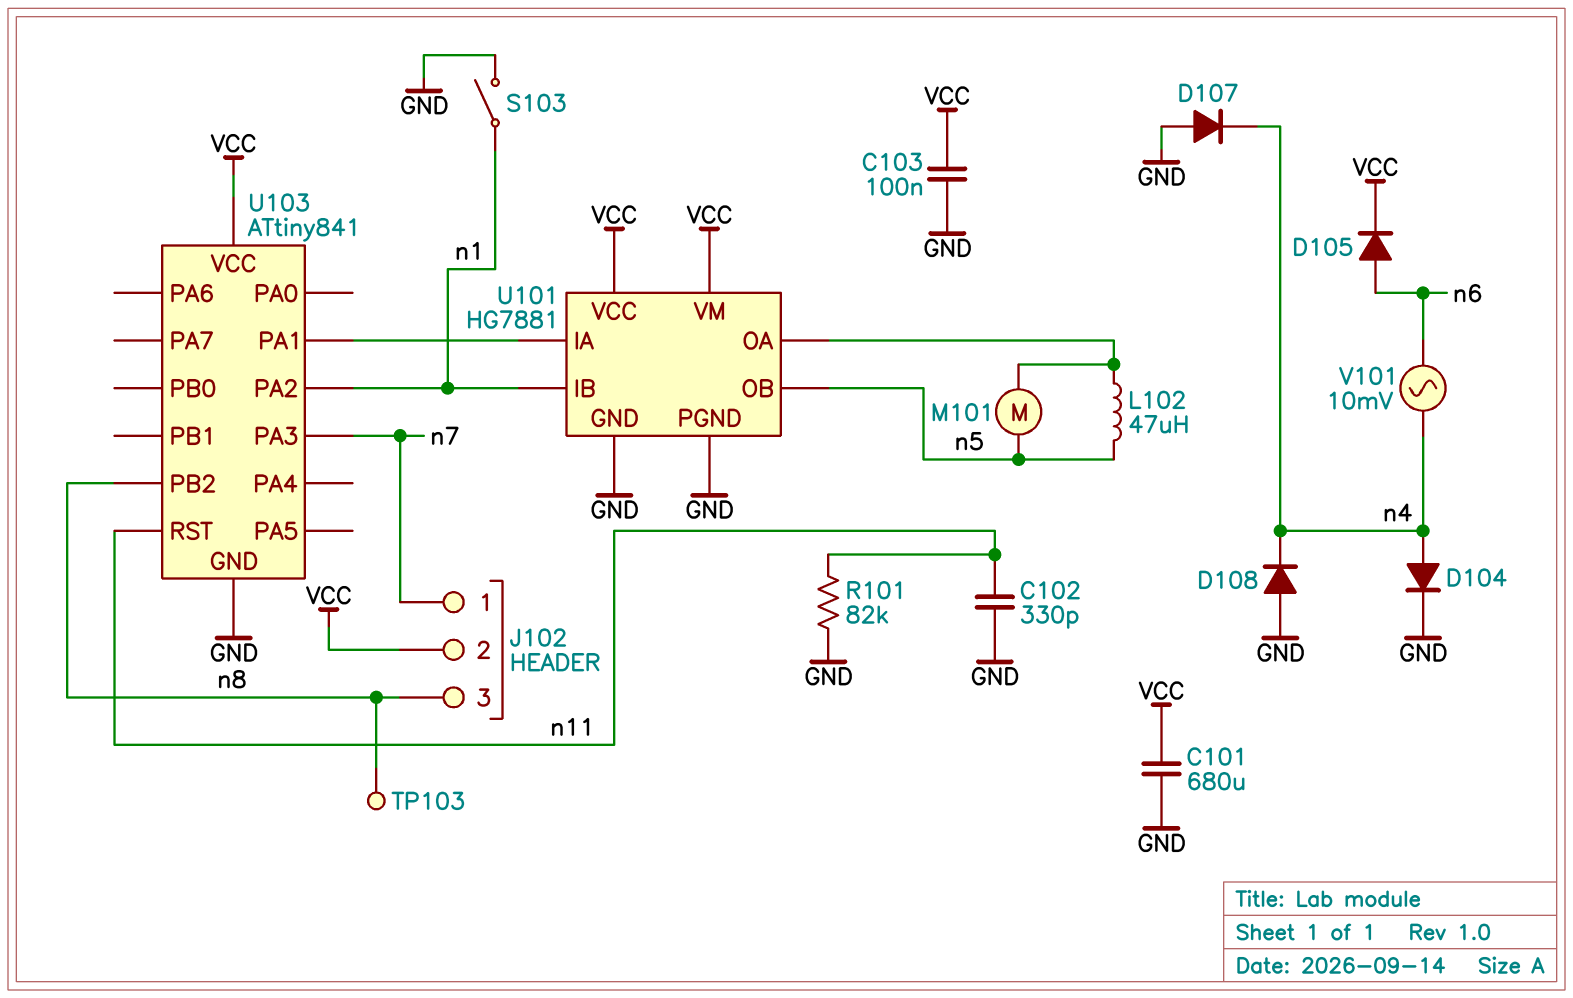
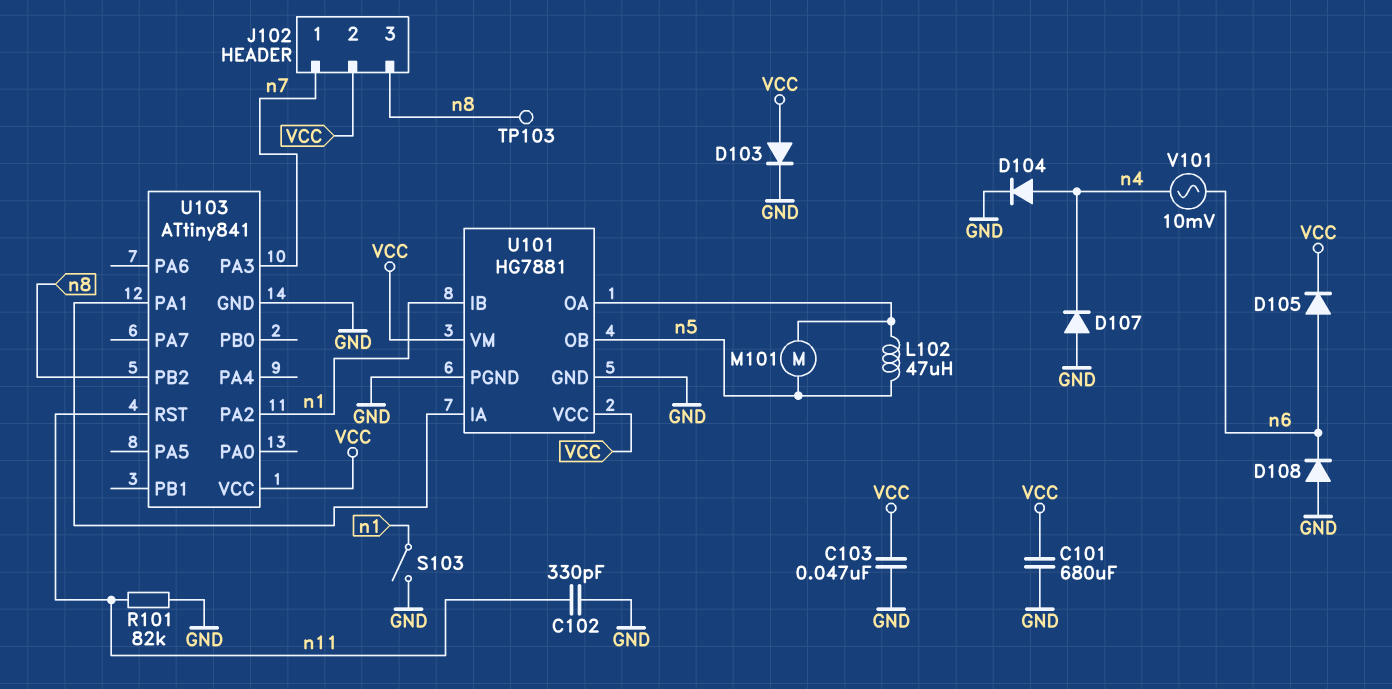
C103: 100nF (GND, VCC) -> 47nF (GND, VCC)
D103: none -> diode (A VCC, K GND)
D108: diode (A GND, K n4) -> diode (A GND, K n6)

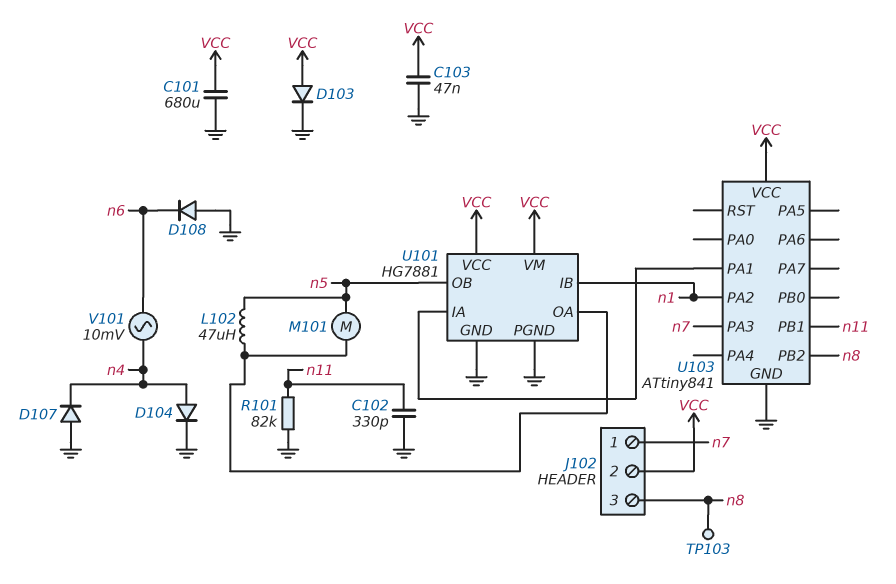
D105: diode (A n6, K VCC) -> none
S103: switch (GND, n1) -> none
U103 pin PB1: none -> n11
U103 pin RST: n11 -> none

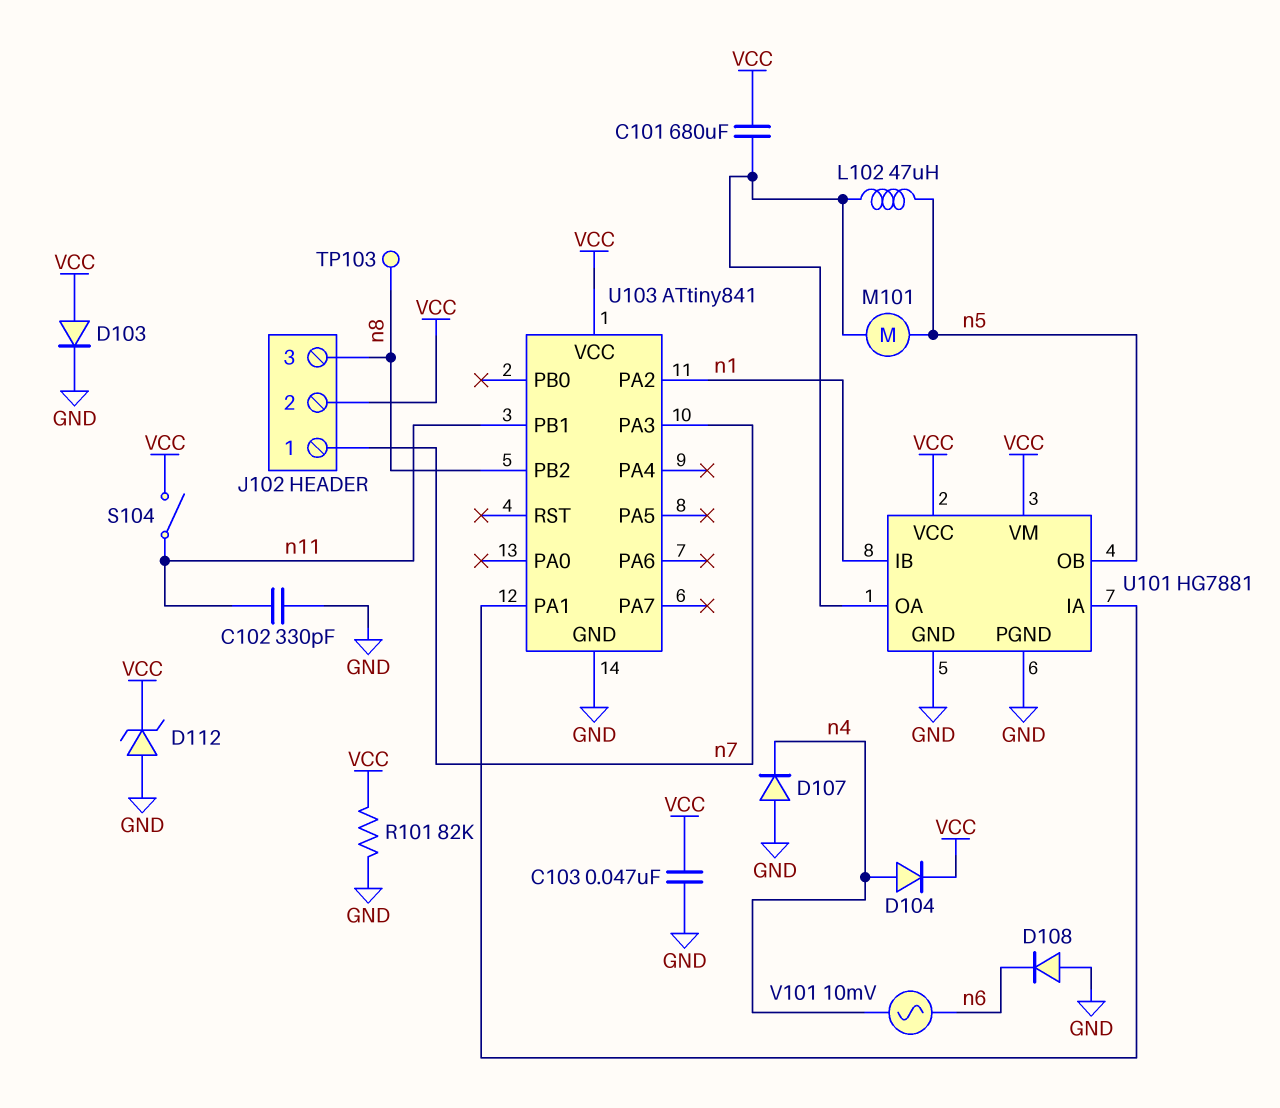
C101: 680uF (GND, VCC) -> 680uF (U101/OA, VCC)
D104: diode (A n4, K GND) -> diode (A n4, K VCC)
D112: none -> zener (A GND, K VCC)
R101: 82k (GND, n11) -> 82k (GND, VCC)
S104: none -> switch (VCC, n11)

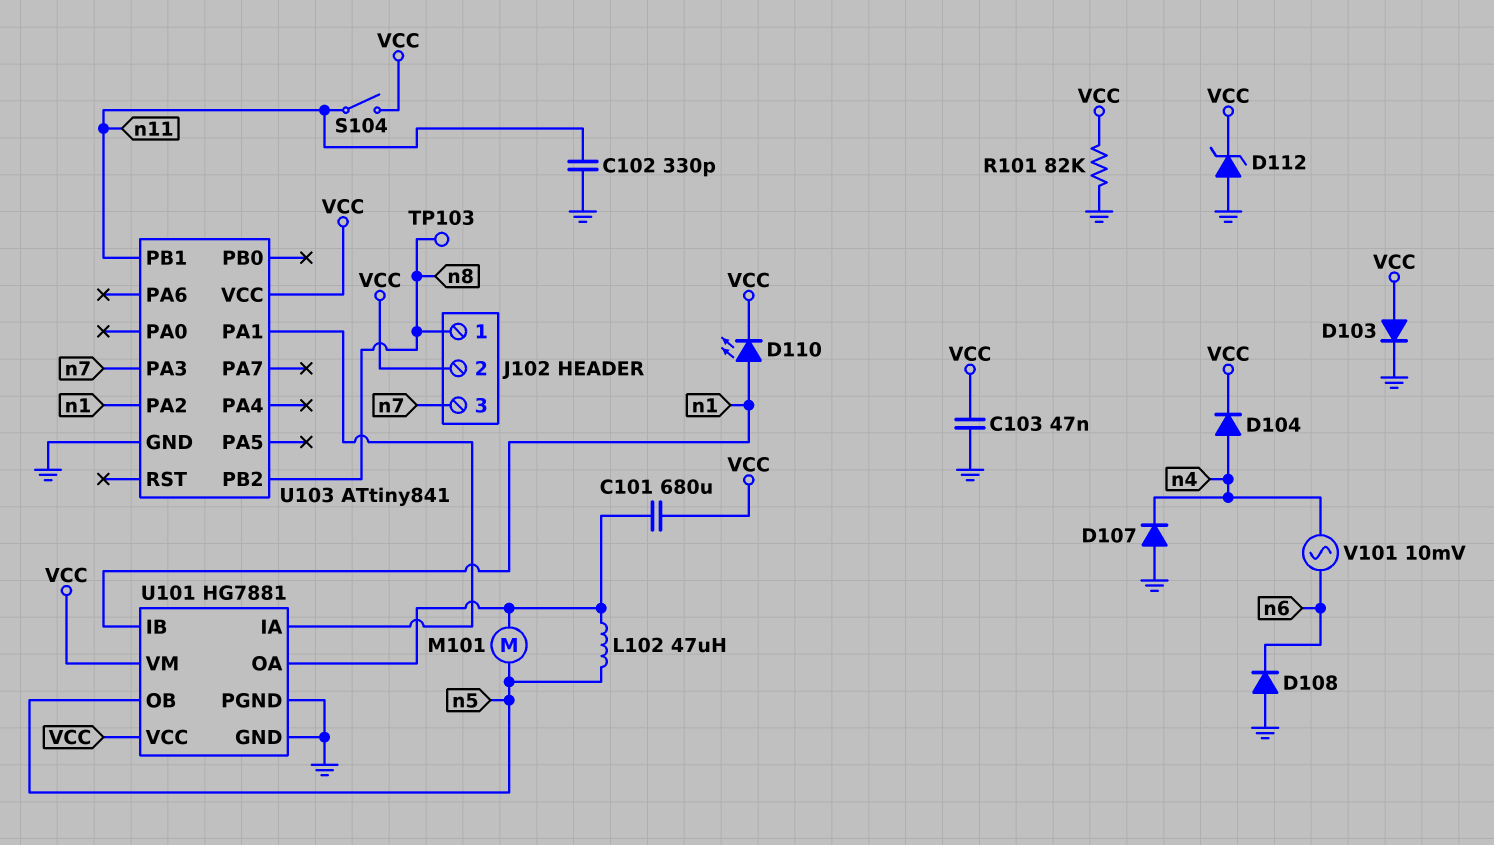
D110: none -> LED (A n1, K VCC)
J102 pin 1: n7 -> n8
J102 pin 3: n8 -> n7

